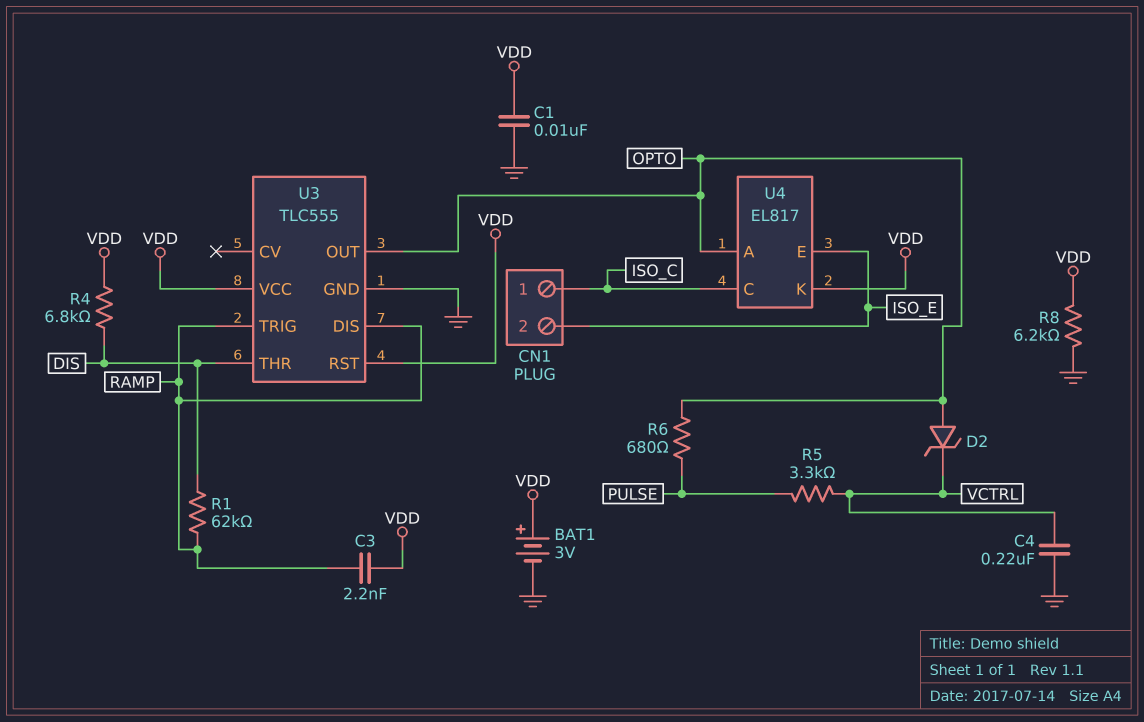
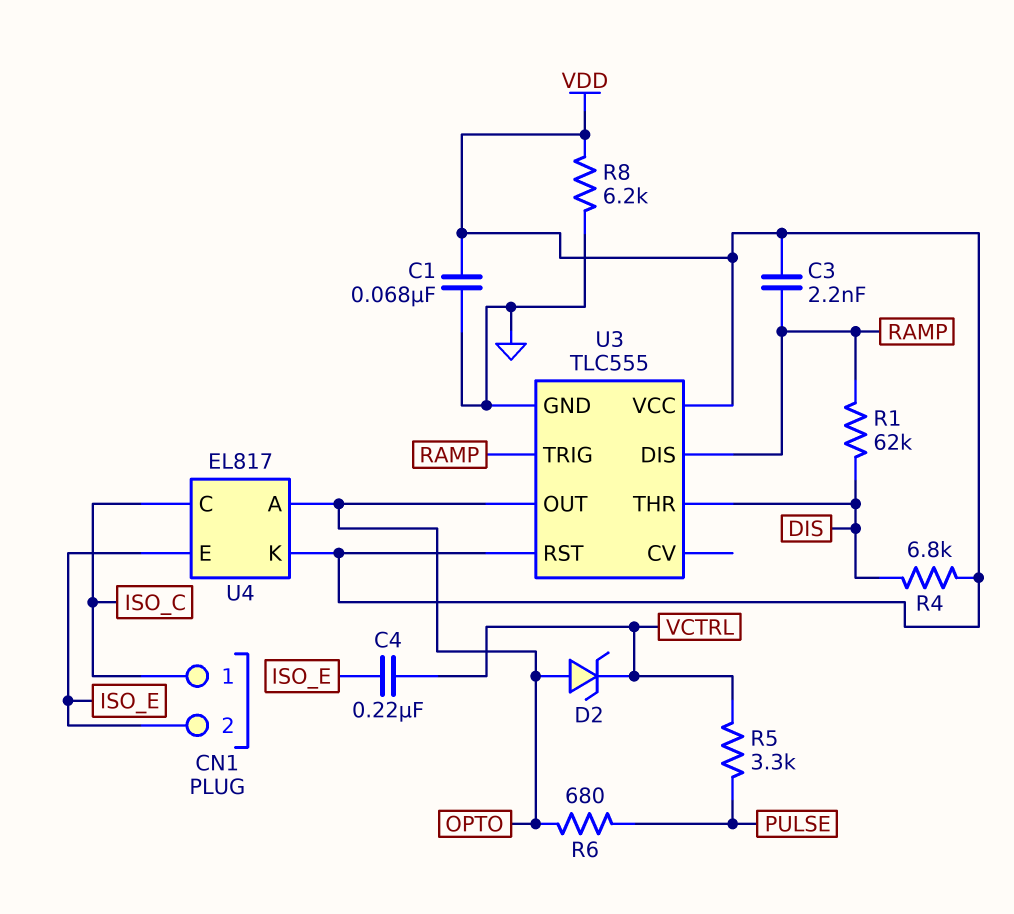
BAT1: 3V (plus VDD, minus GND) -> none
C1: 10nF (GND, VDD) -> 68nF (GND, VDD)
C4: 220nF (GND, VCTRL) -> 220nF (ISO_E, VCTRL)

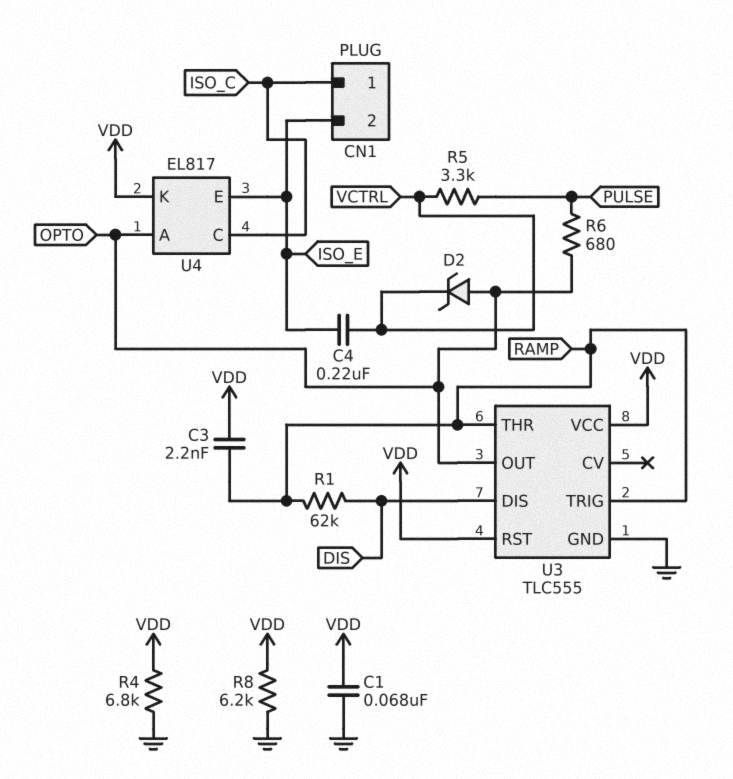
R4: 6.8k (DIS, VDD) -> 6.8k (GND, VDD)
U3 pin DIS: RAMP -> DIS
U3 pin THR: DIS -> RAMP

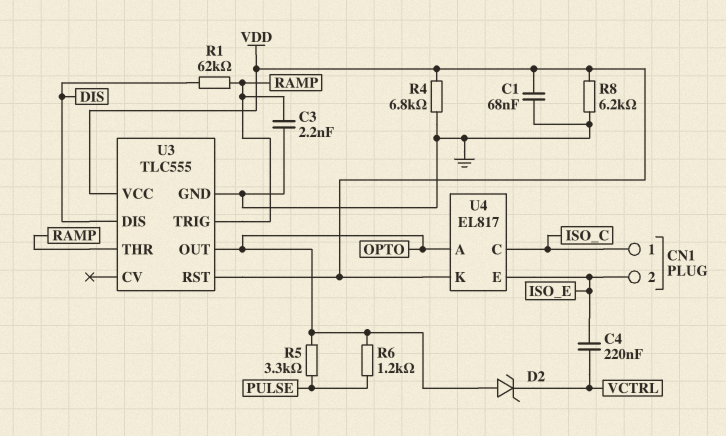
C3: 2.2nF (RAMP, VDD) -> 2.2nF (GND, RAMP)
R5: 3.3k (PULSE, VCTRL) -> 3.3k (OPTO, PULSE)
R6: 680 (OPTO, PULSE) -> 1.2k (OPTO, PULSE)

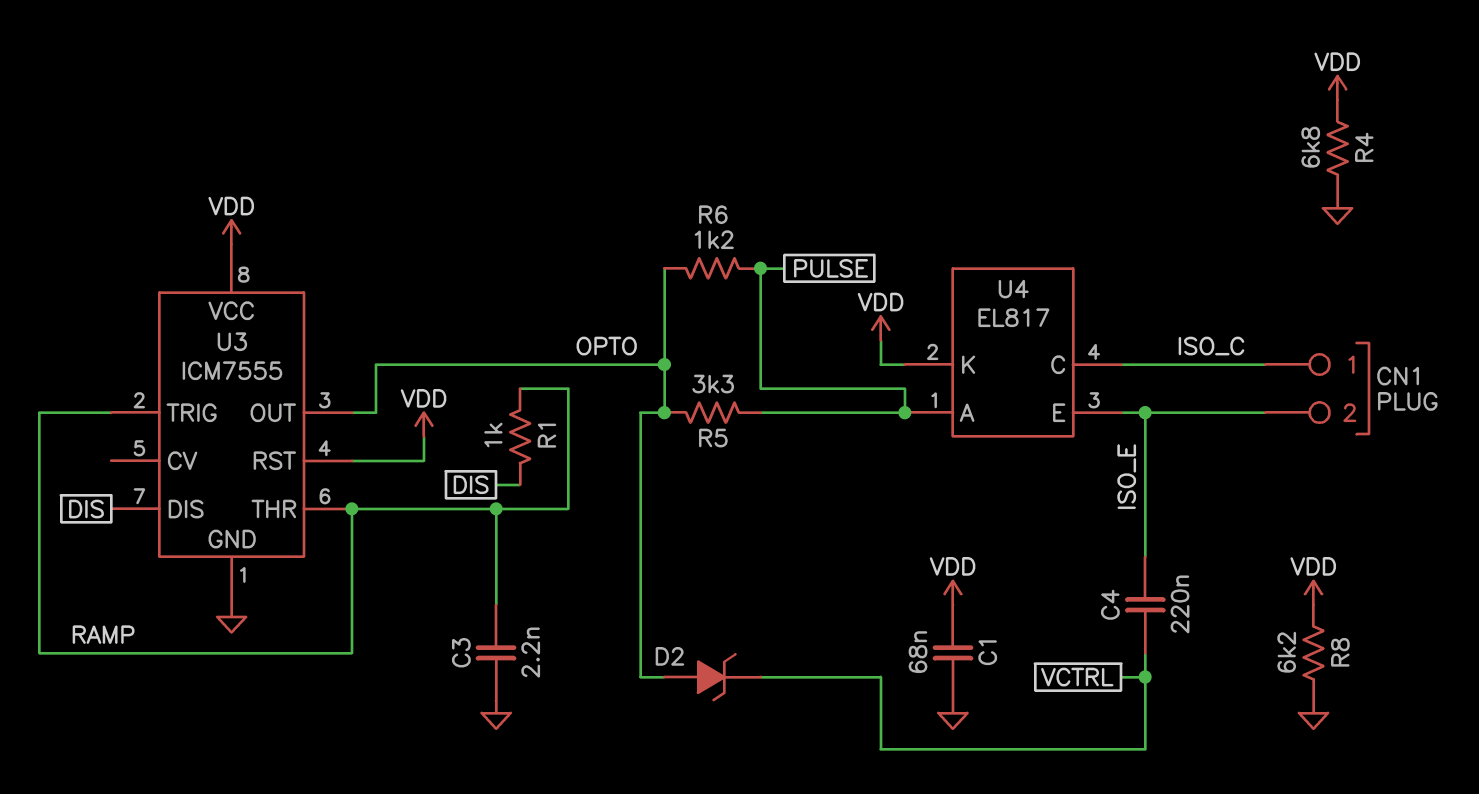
R1: 62k (DIS, RAMP) -> 1k (DIS, RAMP)
U3: TLC555 -> ICM7555
U4 pin A: OPTO -> PULSE

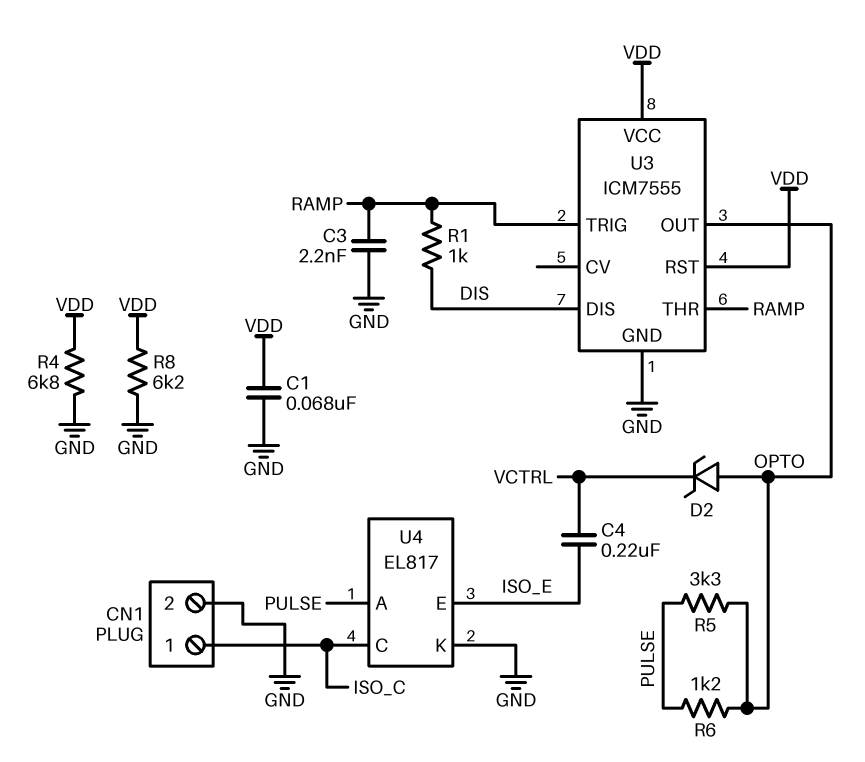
CN1 pin 2: ISO_E -> GND
U4 pin K: VDD -> GND

